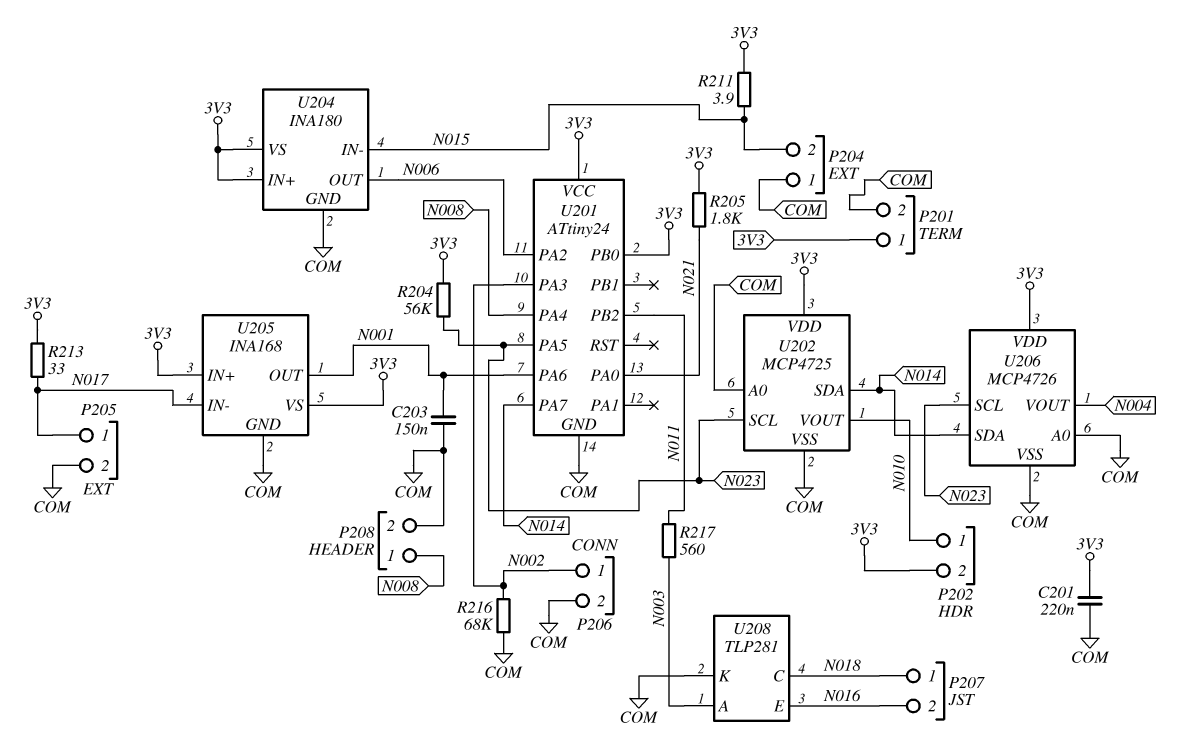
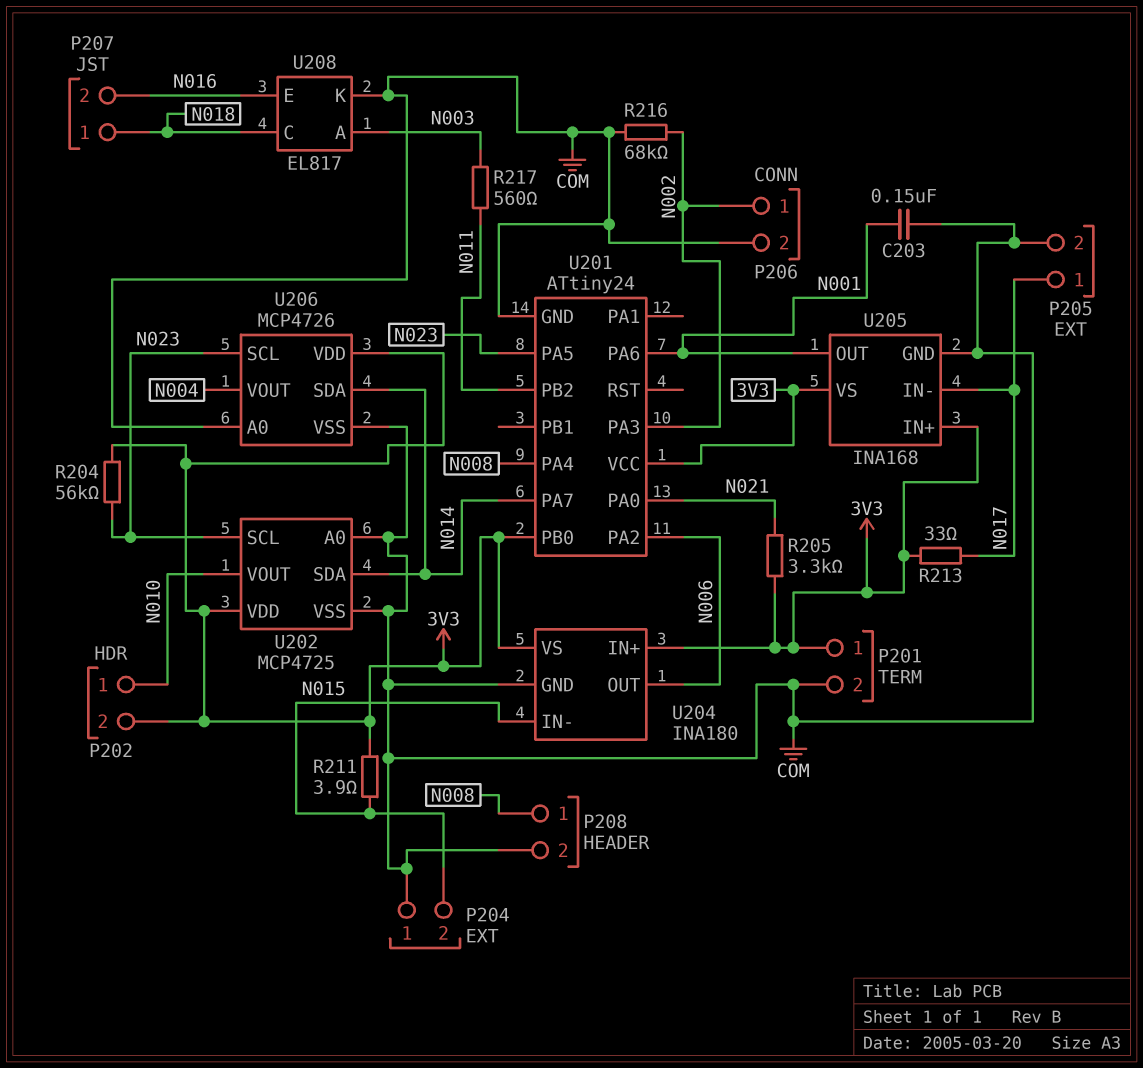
C201: 220nF (3V3, COM) -> none
R205: 1.8k (3V3, N021) -> 3.3k (3V3, N021)
U208: TLP281 -> EL817

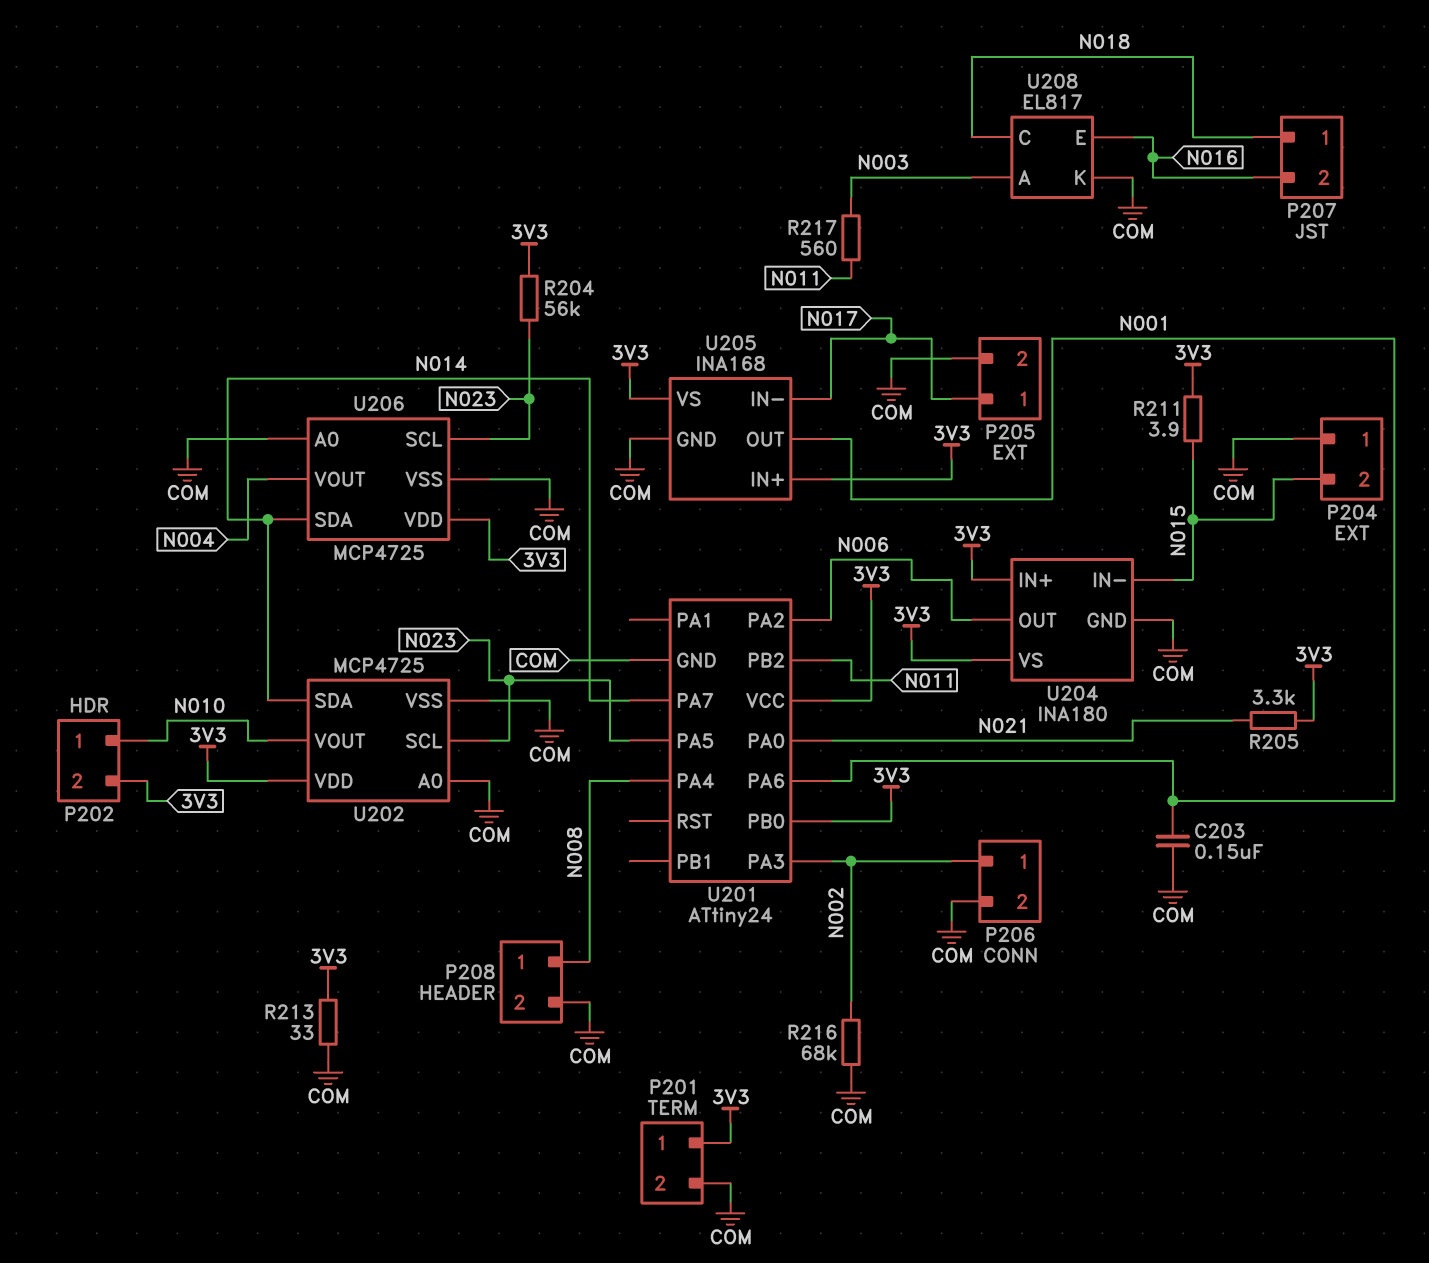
R213: 33 (3V3, N017) -> 33 (3V3, COM)
U206: MCP4726 -> MCP4725

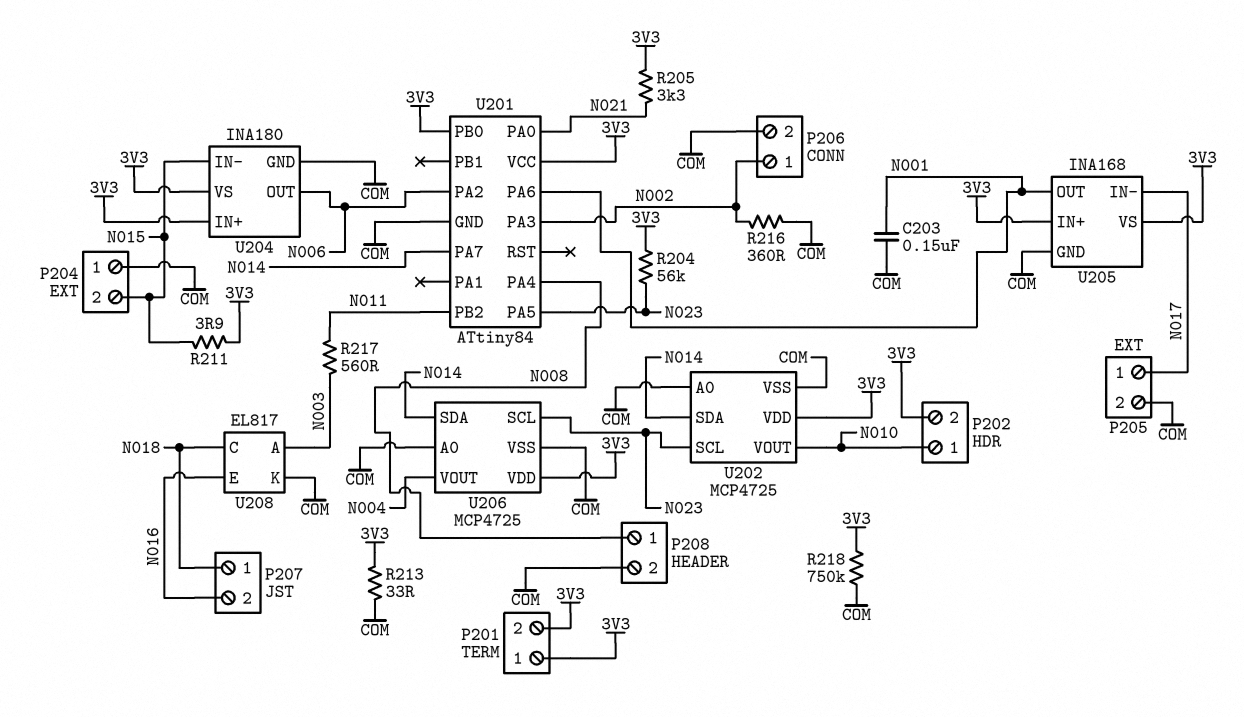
P201 pin 2: COM -> 3V3
R216: 68k (COM, N002) -> 360 (COM, N002)
R218: none -> 750k (3V3, COM)
U201: ATtiny24 -> ATtiny84

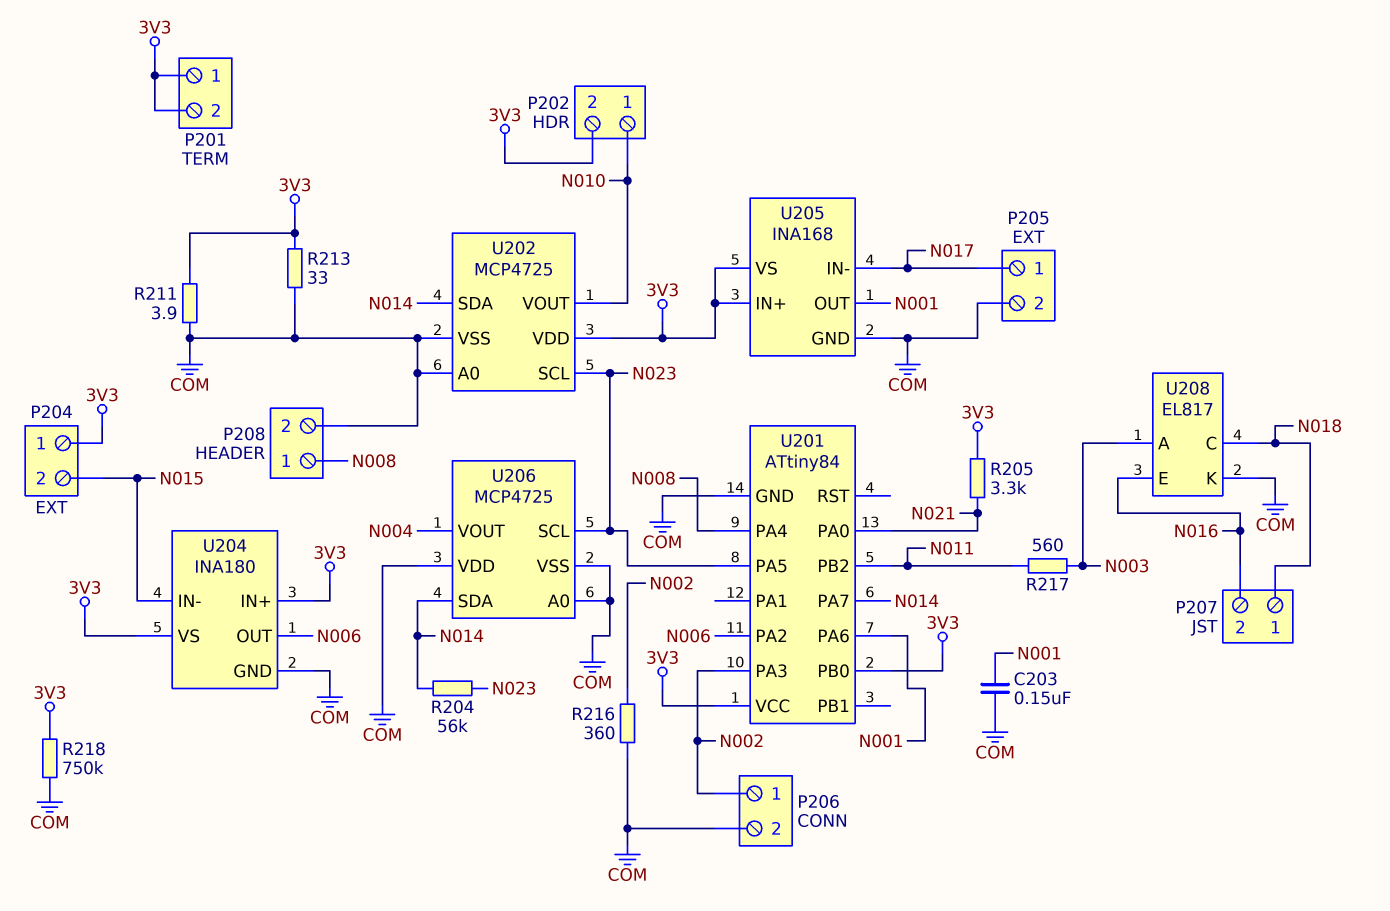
P204 pin 1: COM -> 3V3
R204: 56k (3V3, N023) -> 56k (N014, N023)
R211: 3.9 (3V3, N015) -> 3.9 (3V3, COM)
U206 pin VDD: 3V3 -> COM

